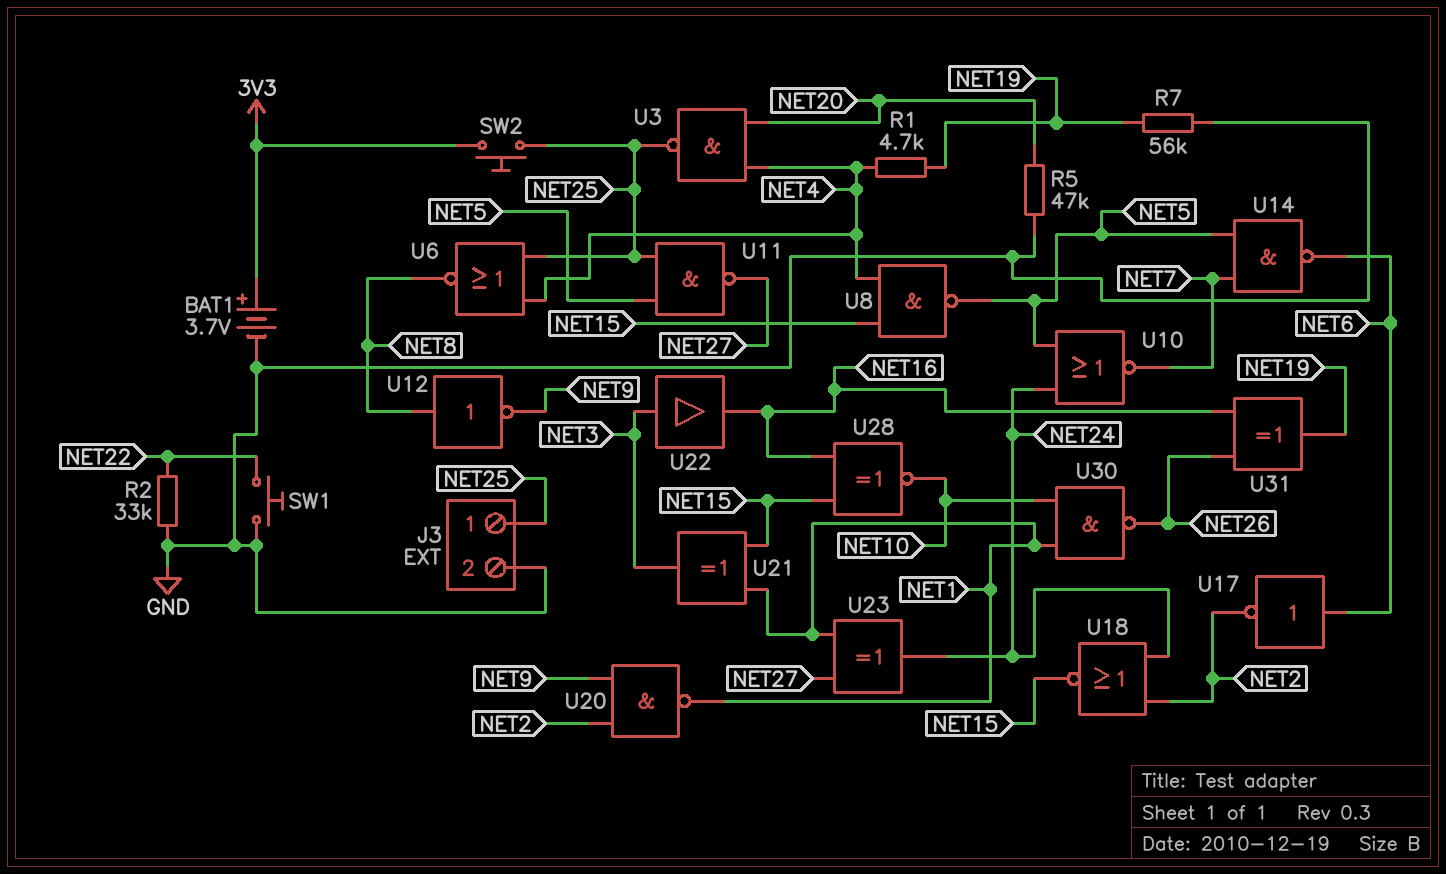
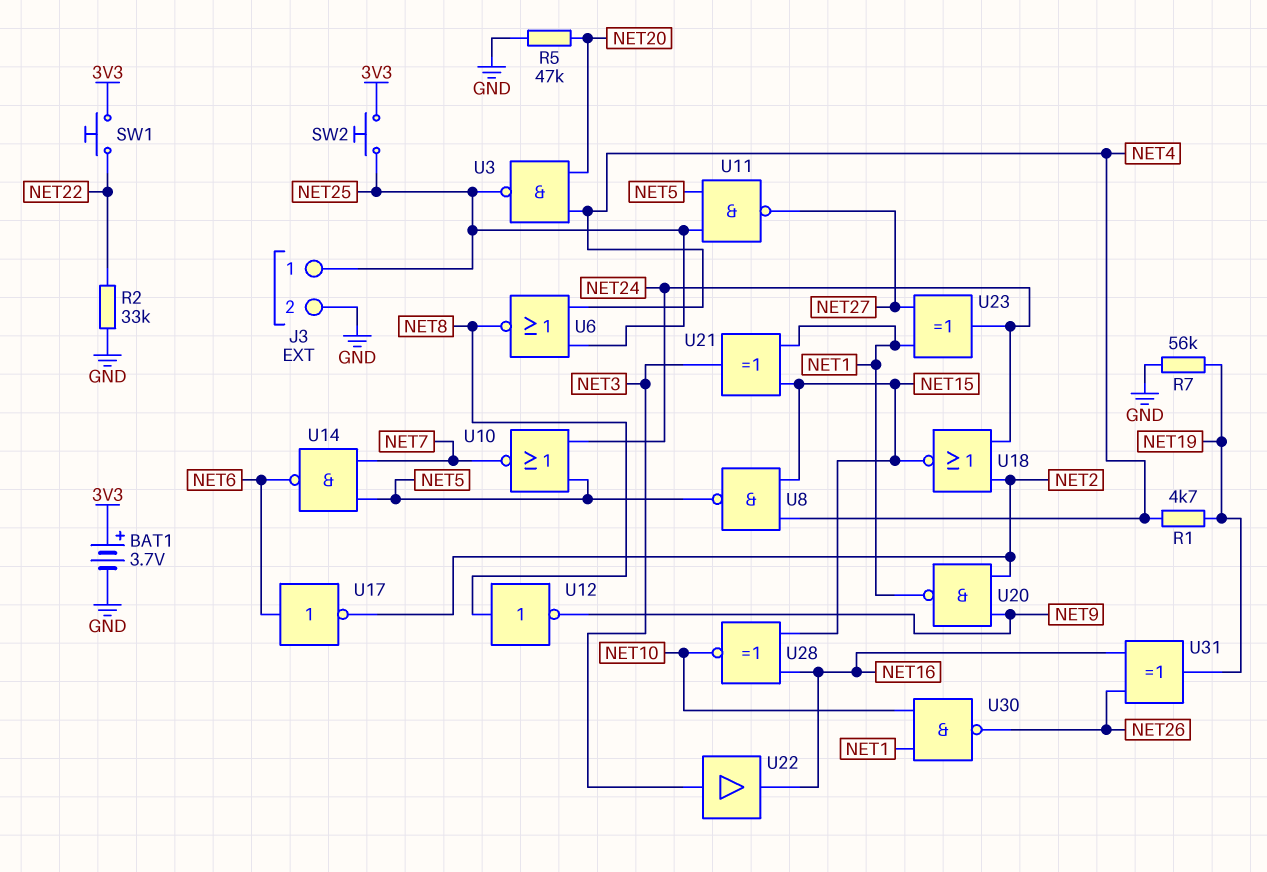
SW1: button (GND, NET22) -> button (3V3, NET22)

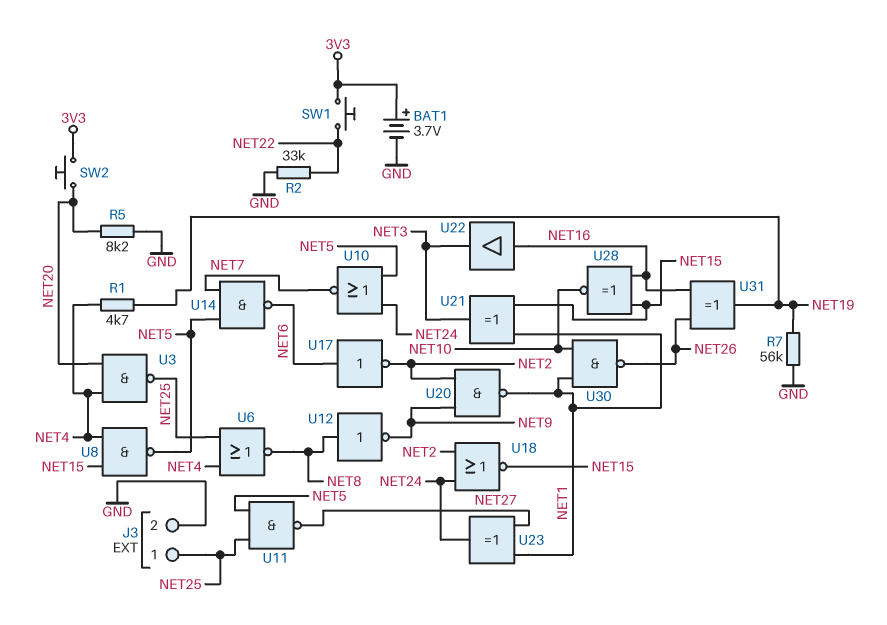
R5: 47k (GND, NET20) -> 8.2k (GND, NET20)
SW2: button (3V3, NET25) -> button (3V3, NET20)
U22: buffer (in NET3, out NET16) -> buffer (in NET16, out NET3)

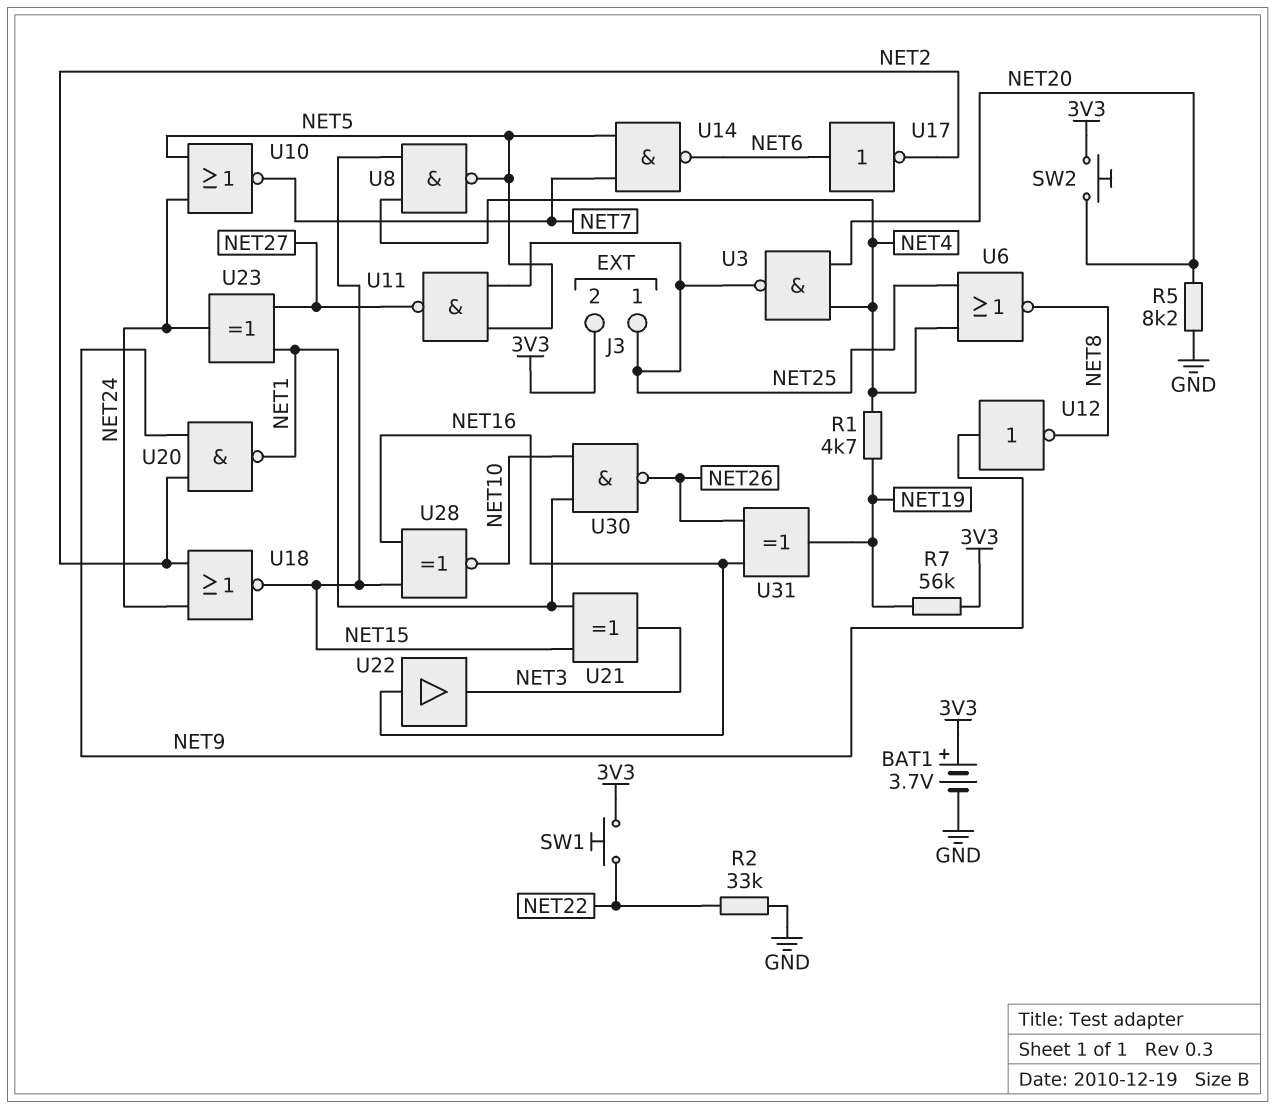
J3 pin 2: GND -> 3V3
R7: 56k (GND, NET19) -> 56k (3V3, NET19)
U12: NOT (in NET8, out NET9) -> NOT (in NET9, out NET8)

